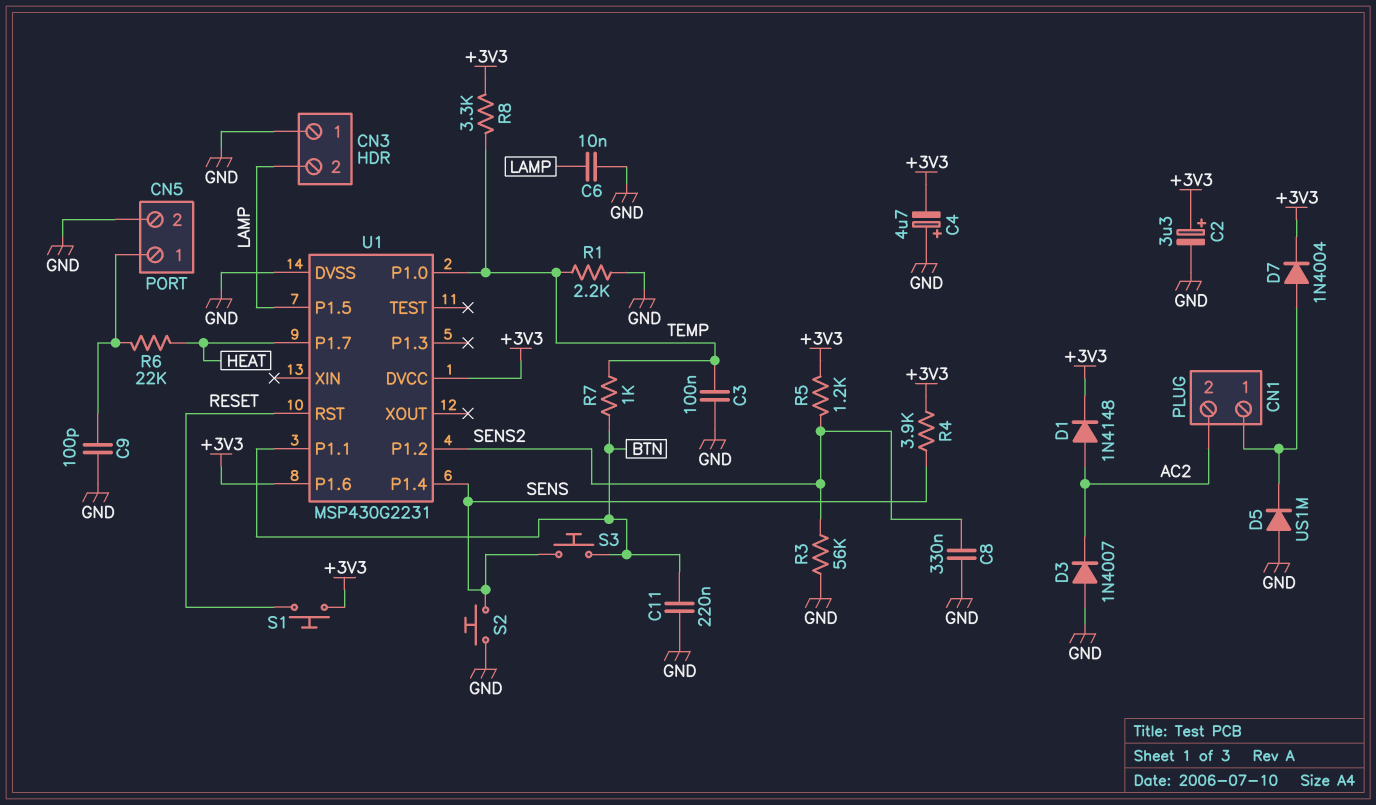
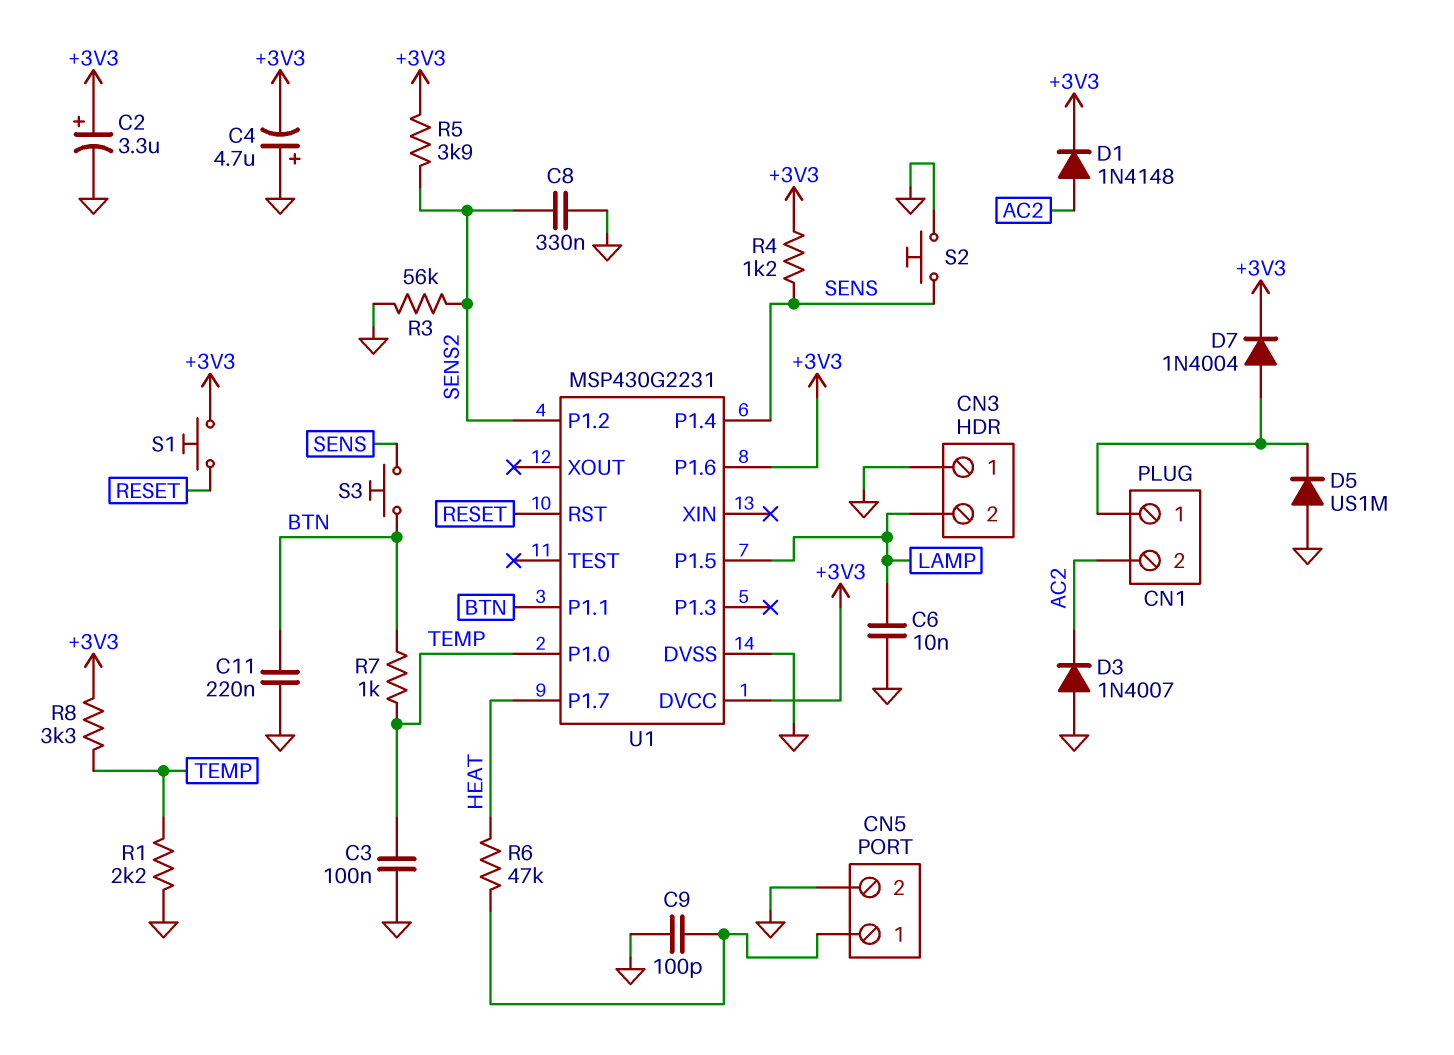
R4: 3.9k (+3V3, SENS) -> 1.2k (+3V3, SENS)
R5: 1.2k (+3V3, SENS2) -> 3.9k (+3V3, SENS2)
R6: 22k (CN5/1, HEAT) -> 47k (CN5/1, HEAT)

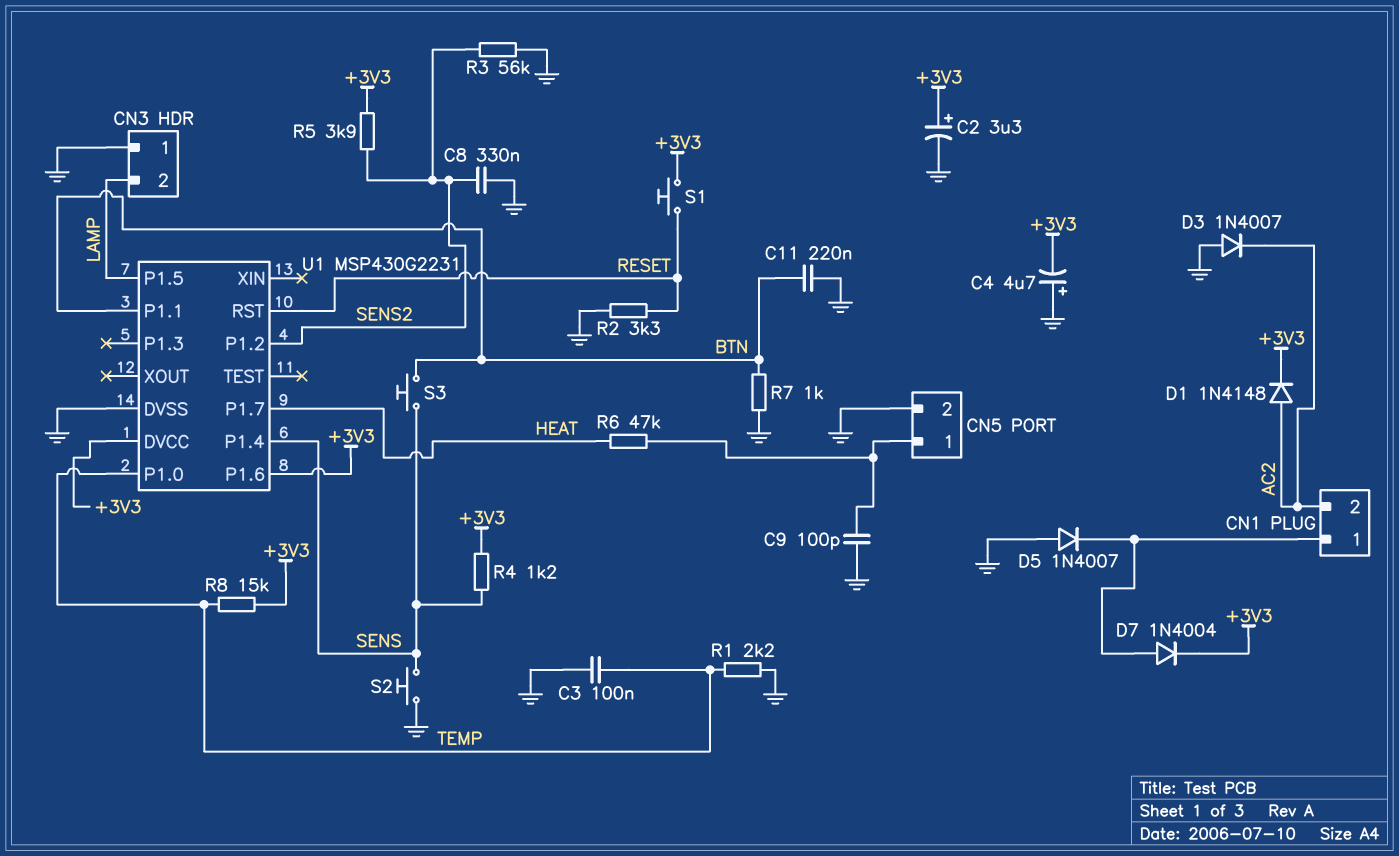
C6: 10nF (GND, LAMP) -> none
D5: diode US1M (A GND, K CN1/1) -> diode 1N4007 (A GND, K CN1/1)
R2: none -> 3.3k (GND, RESET)
R7: 1k (BTN, TEMP) -> 1k (BTN, GND)
R8: 3.3k (+3V3, TEMP) -> 15k (+3V3, TEMP)

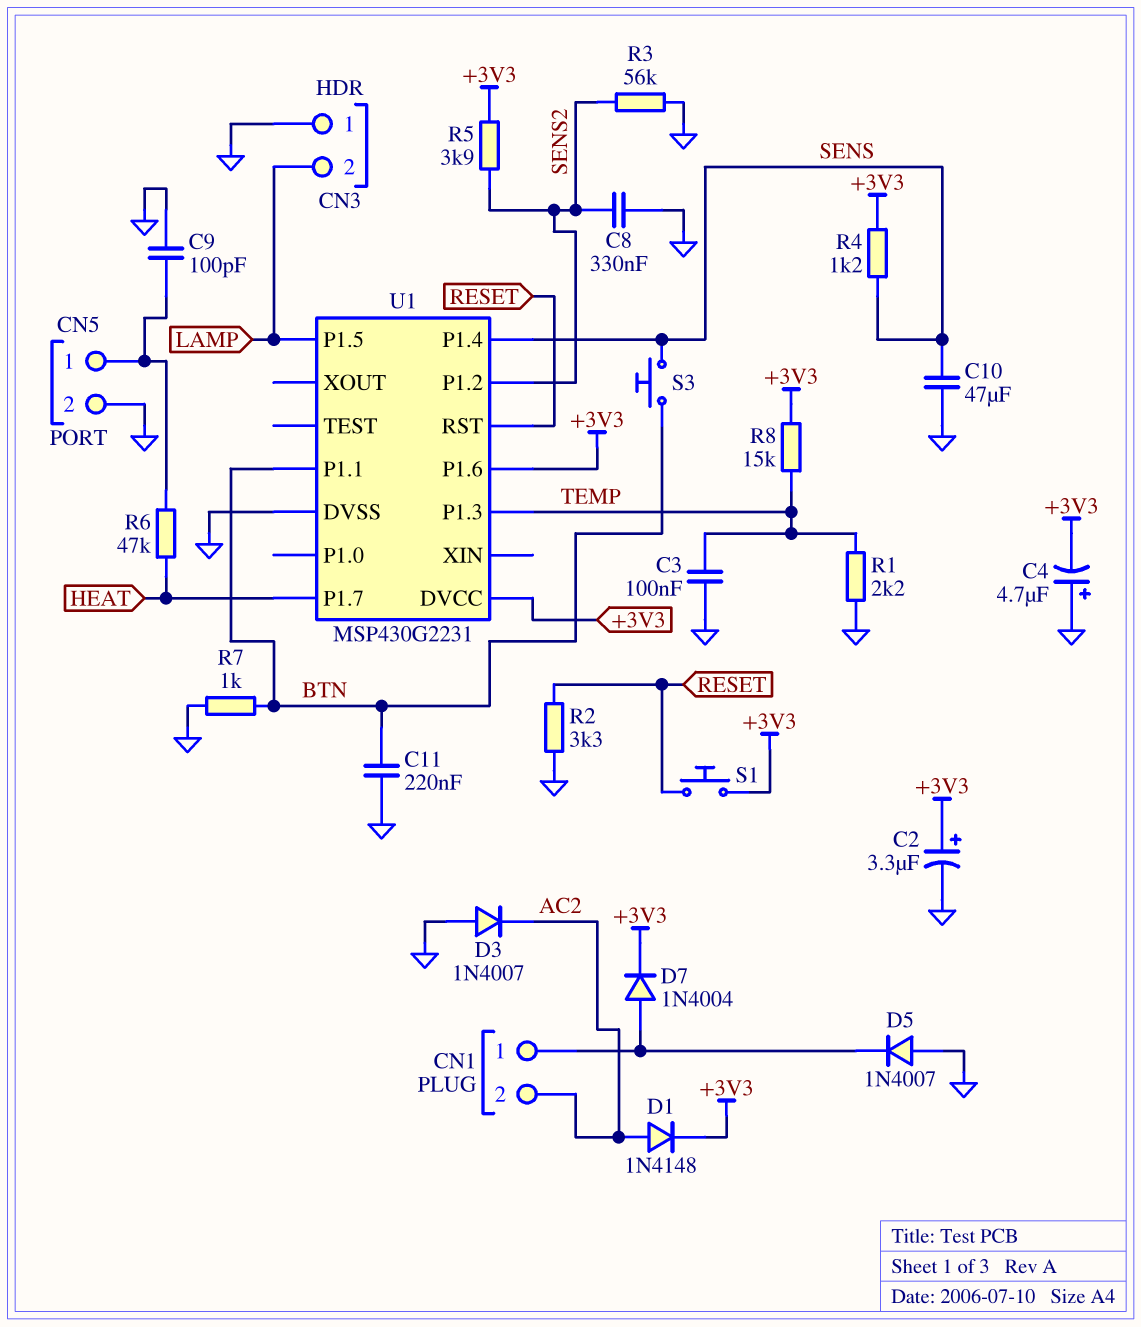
C10: none -> 47uF (GND, SENS)
S2: button (GND, SENS) -> none
U1 pin P1.0: TEMP -> none
U1 pin P1.3: none -> TEMP

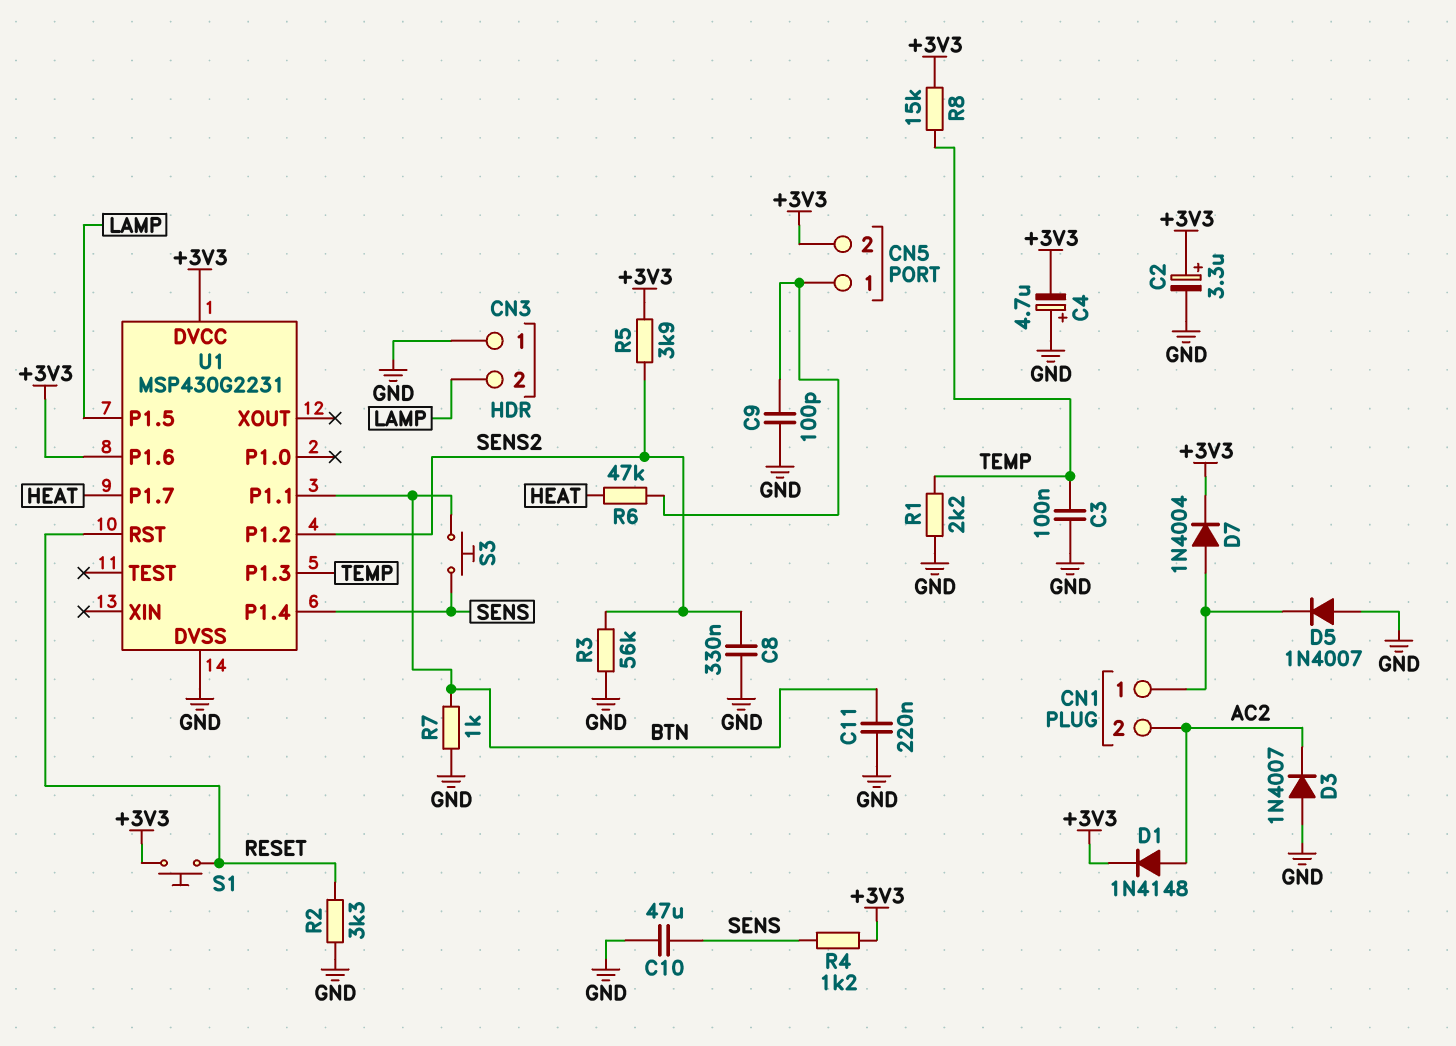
CN5 pin 2: GND -> +3V3

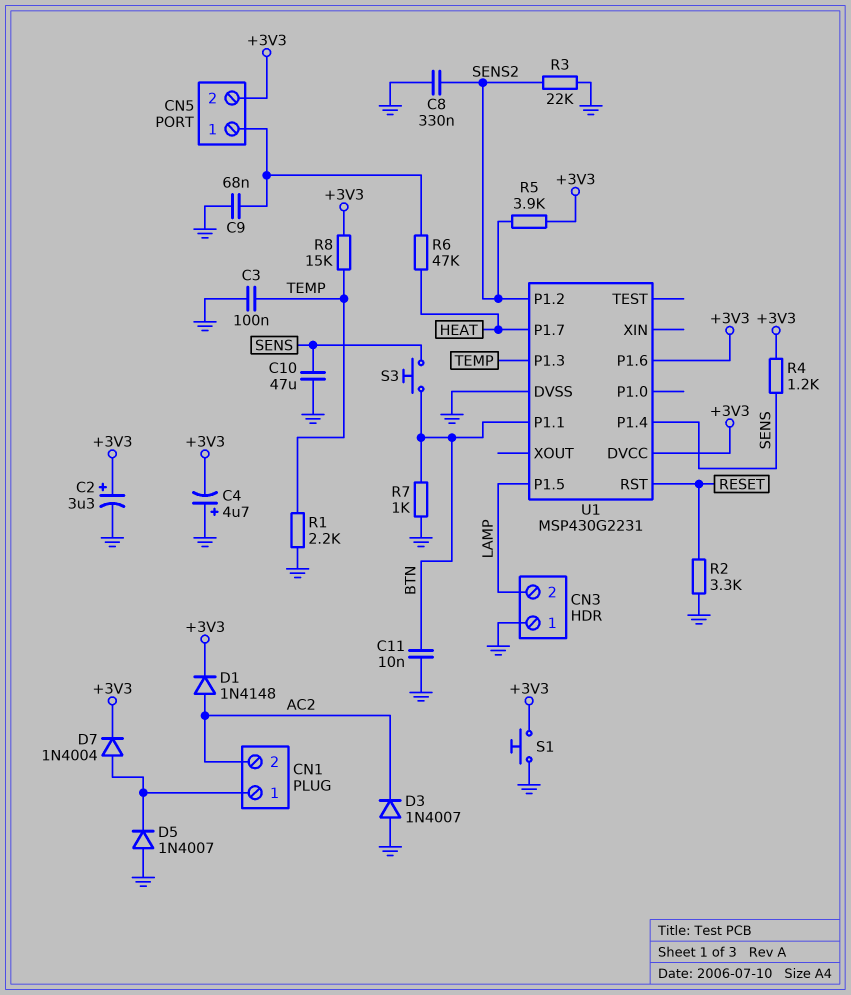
C9: 100pF (CN5/1, GND) -> 68nF (CN5/1, GND)
C11: 220nF (BTN, GND) -> 10nF (BTN, GND)
R3: 56k (GND, SENS2) -> 22k (GND, SENS2)
S1: button (+3V3, RESET) -> button (+3V3, GND)

